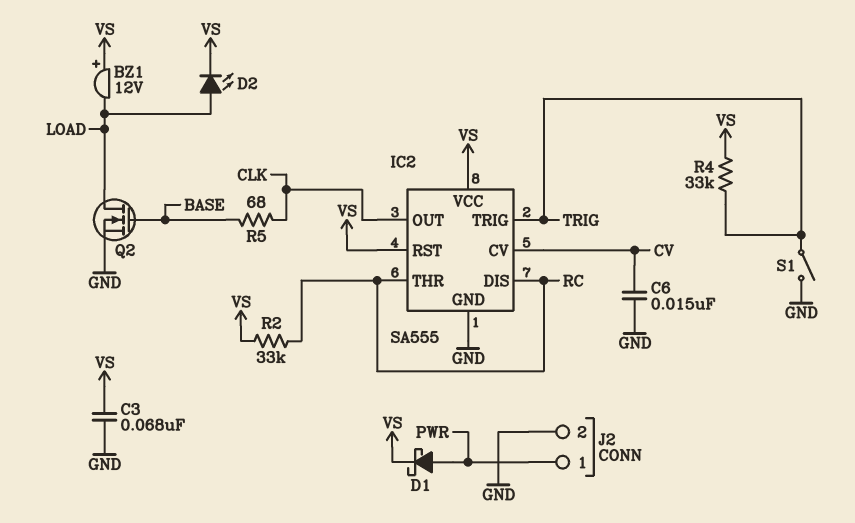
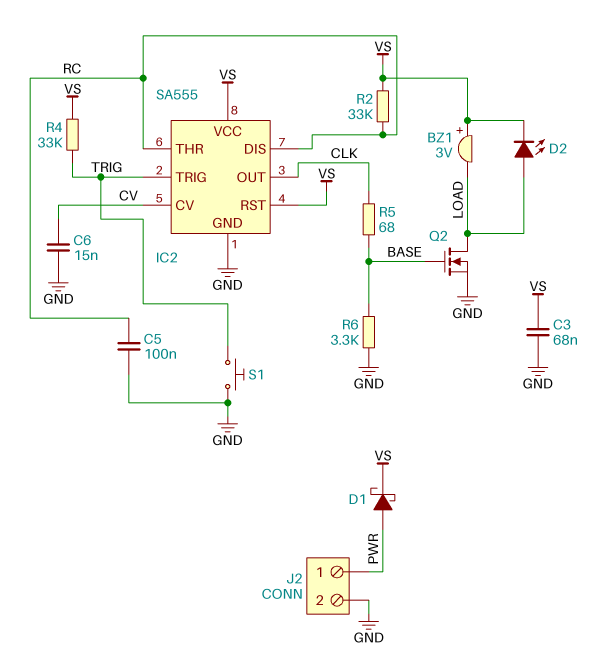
BZ1: buzzer 12V (plus VS, minus LOAD) -> buzzer 3V (plus VS, minus LOAD)
C5: none -> 100nF (GND, RC)
R6: none -> 3.3k (BASE, GND)
S1: switch (GND, TRIG) -> button (GND, TRIG)

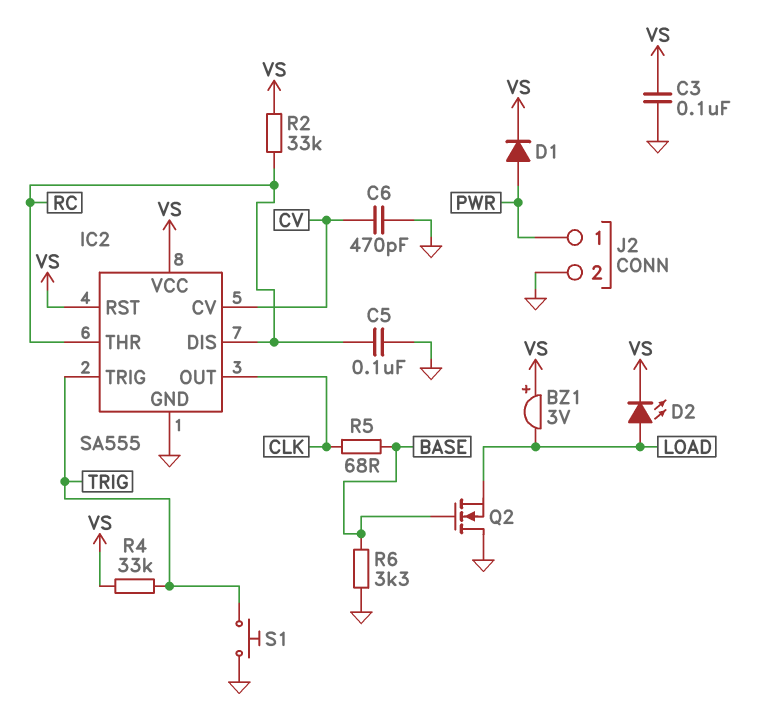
C3: 68nF (GND, VS) -> 100nF (GND, VS)
C6: 15nF (CV, GND) -> 470pF (CV, GND)
D1: schottky (A PWR, K VS) -> diode (A PWR, K VS)
Q2: NMOS (G BASE, D LOAD, S GND) -> NMOS (G BASE, D GND, S LOAD)

